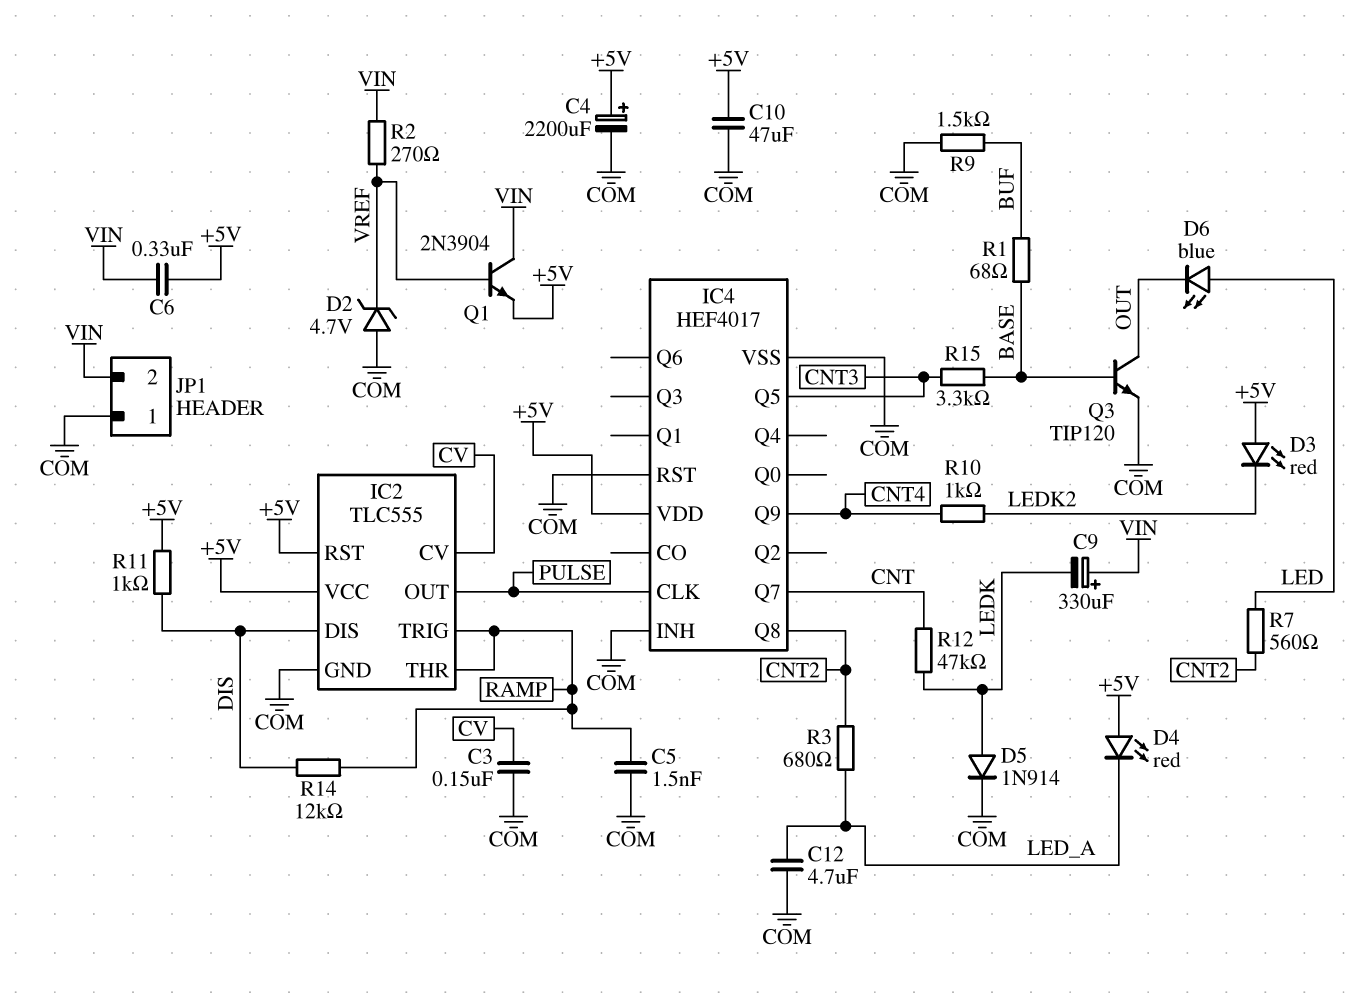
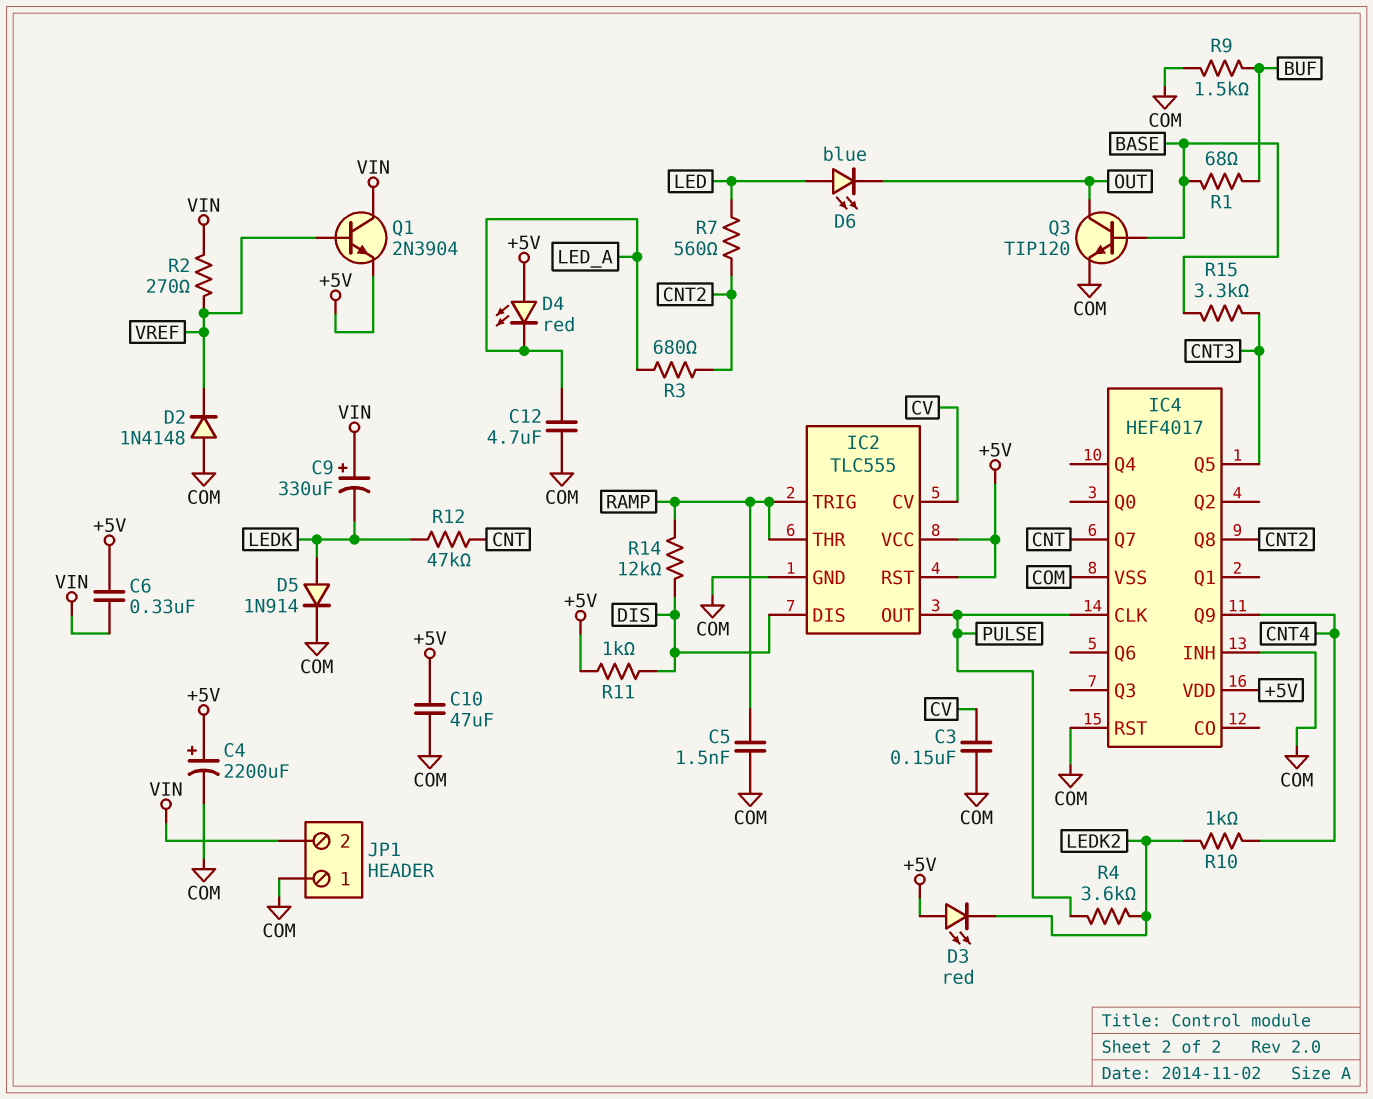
D2: zener 4.7V (A COM, K VREF) -> diode 1N4148 (A COM, K VREF)
R4: none -> 3.6k (LEDK2, PULSE)

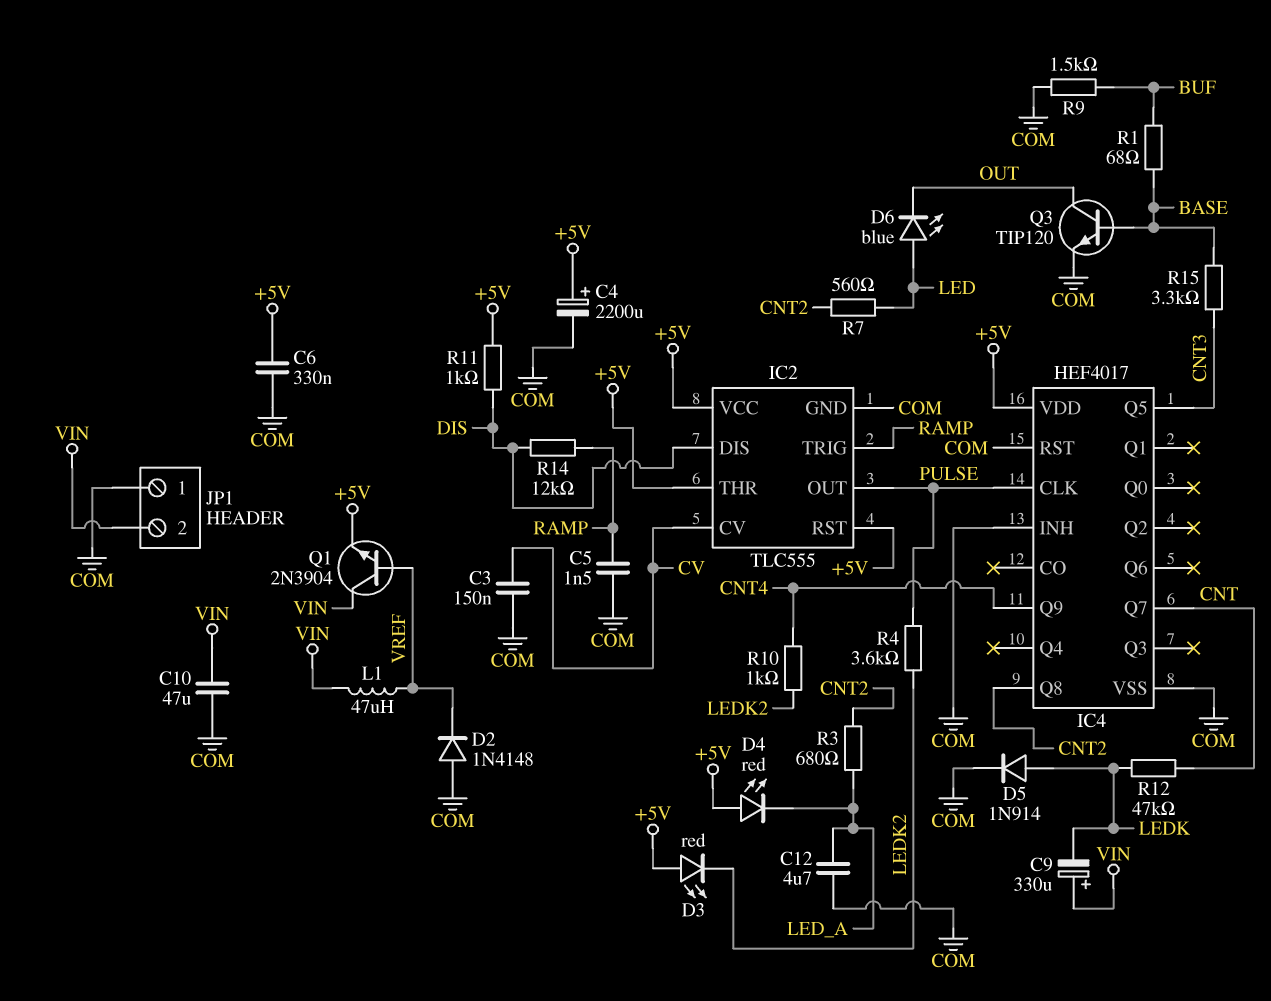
C6: 330nF (+5V, VIN) -> 330nF (+5V, COM)
C10: 47uF (+5V, COM) -> 47uF (COM, VIN)
IC2 pin THR: RAMP -> +5V
L1: none -> 47uH (VIN, VREF)
R2: 270 (VIN, VREF) -> none

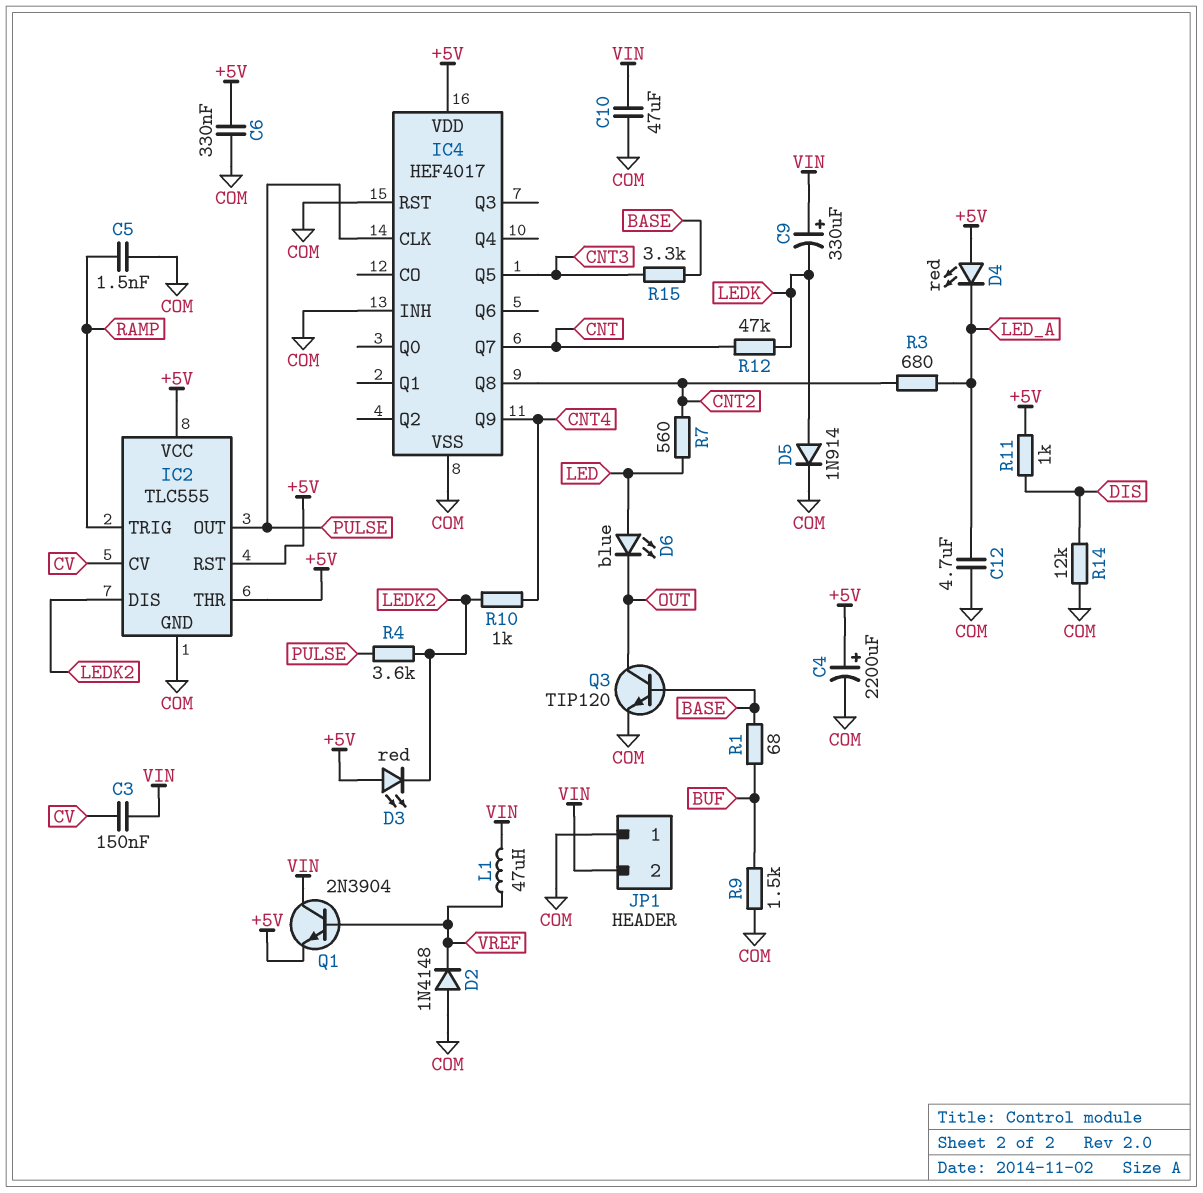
C3: 150nF (COM, CV) -> 150nF (CV, VIN)
IC2 pin DIS: DIS -> LEDK2
R14: 12k (DIS, RAMP) -> 12k (COM, DIS)

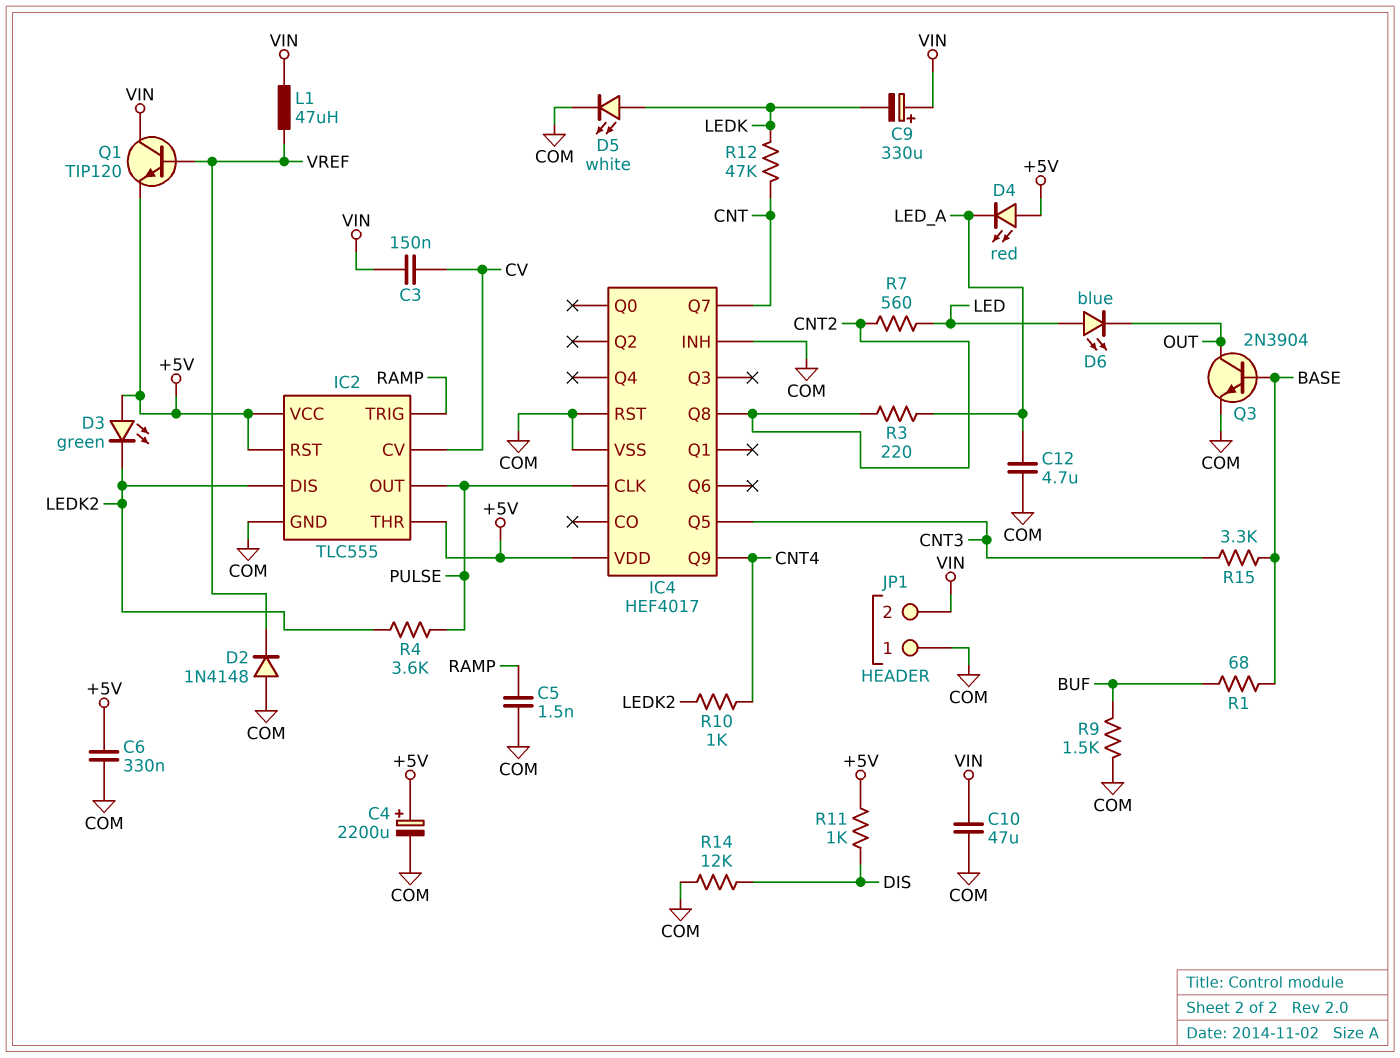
D3: LED red (A +5V, K LEDK2) -> LED green (A +5V, K LEDK2)
D5: diode 1N914 (A LEDK, K COM) -> LED white (A LEDK, K COM)
Q1: NPN 2N3904 (B VREF, C VIN, E +5V) -> NPN TIP120 (B VREF, C VIN, E +5V)
Q3: NPN TIP120 (B BASE, C OUT, E COM) -> NPN 2N3904 (B BASE, C OUT, E COM)
R3: 680 (CNT2, LED_A) -> 220 (CNT2, LED_A)

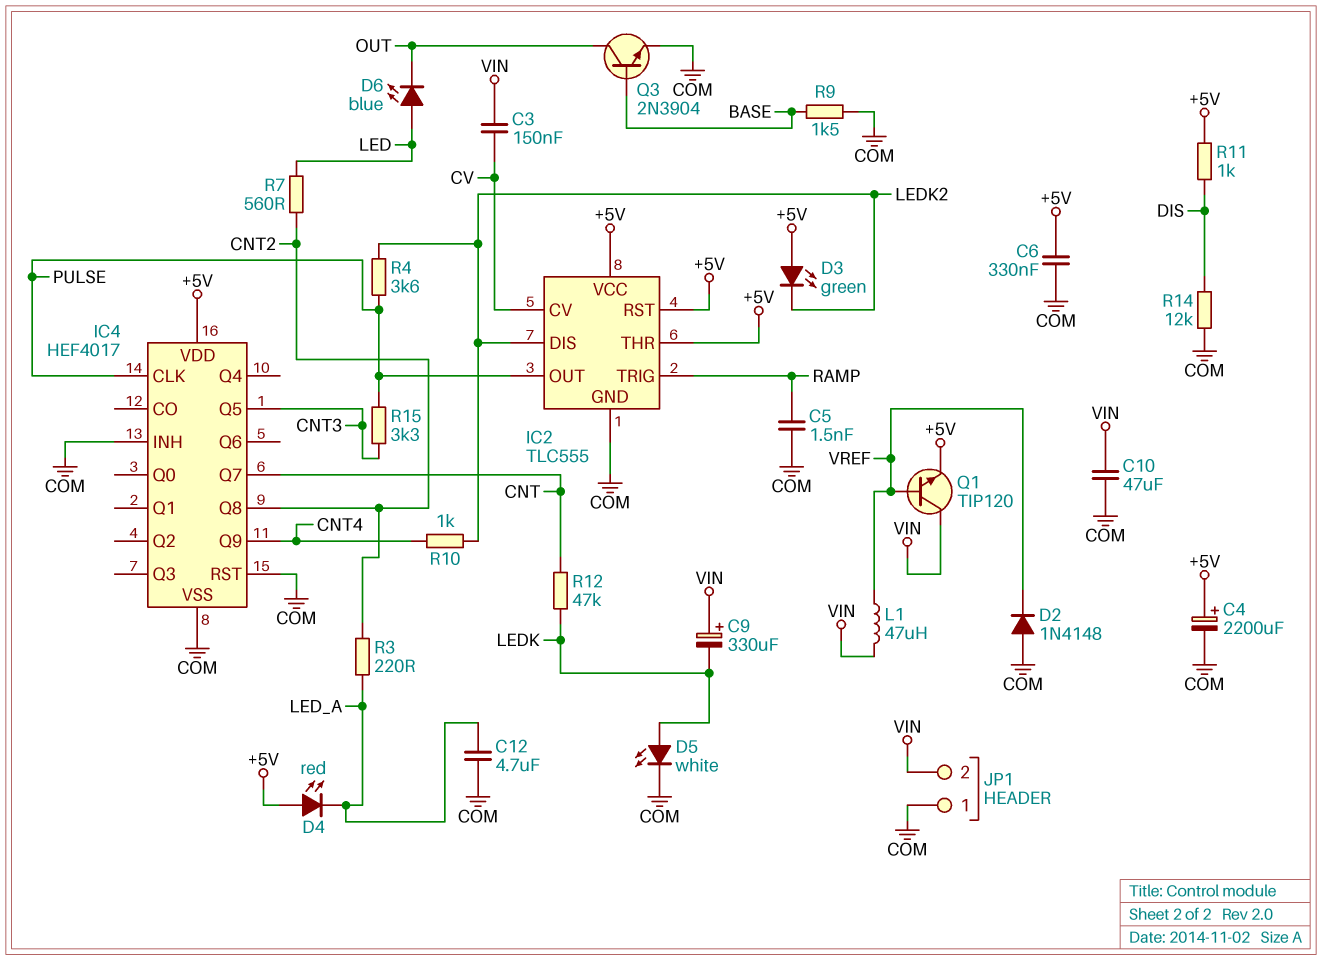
R1: 68 (BASE, BUF) -> none
R9: 1.5k (BUF, COM) -> 1.5k (BASE, COM)
R15: 3.3k (BASE, CNT3) -> 3.3k (CNT3, PULSE)

